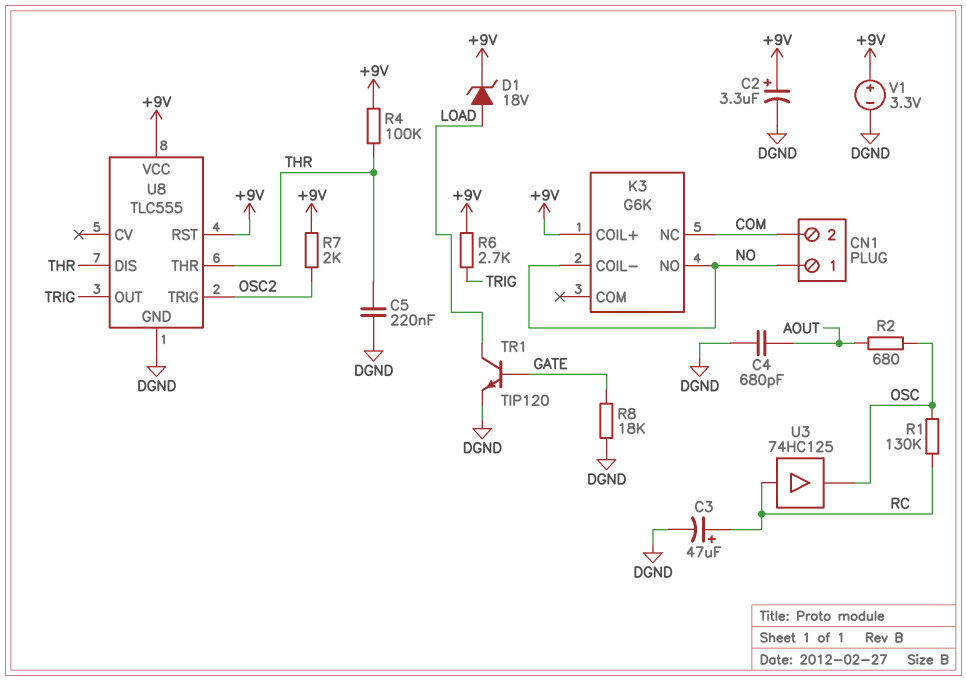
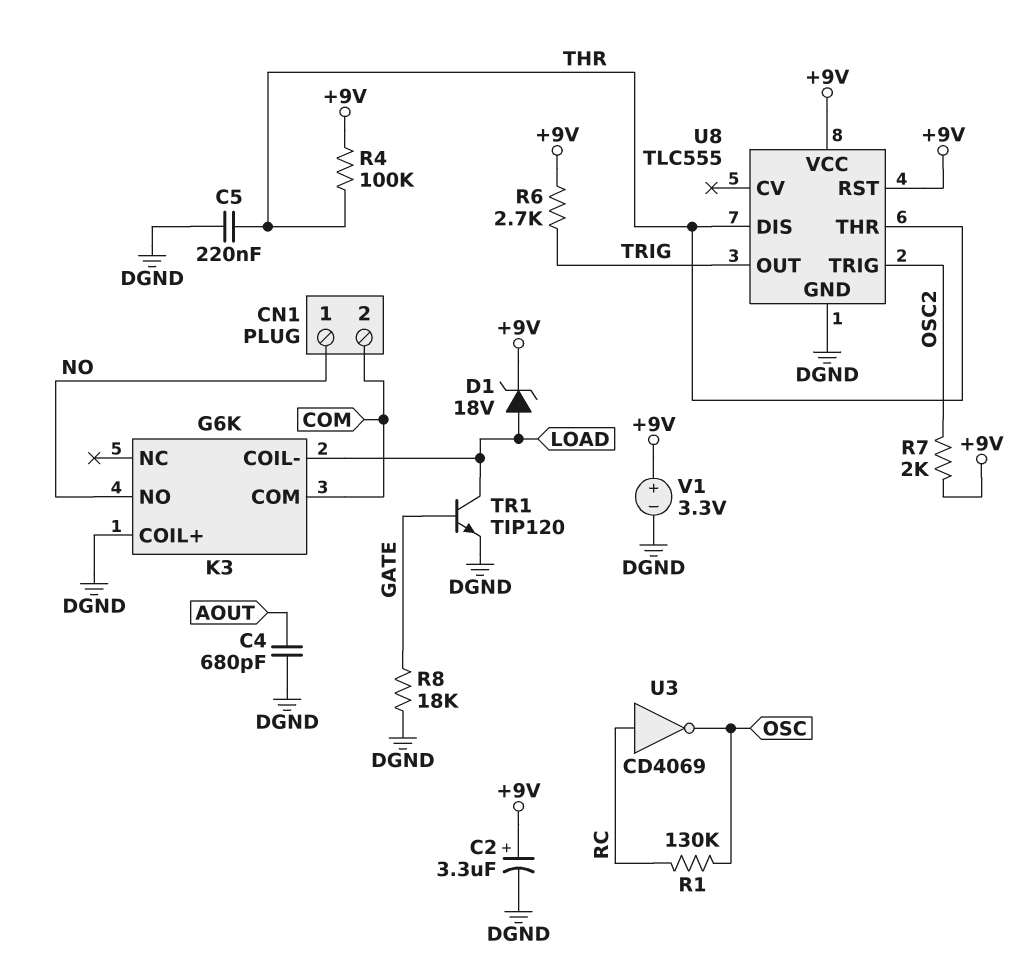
C3: 47uF (plus RC, minus DGND) -> none
K3 pin COIL+: +9V -> DGND
K3 pin COIL-: NO -> LOAD
K3 pin COM: none -> COM
K3 pin NC: COM -> none
R2: 680 (AOUT, OSC) -> none
U3: buffer 74HC125 (in RC, out OSC) -> NOT CD4069 (in RC, out OSC)

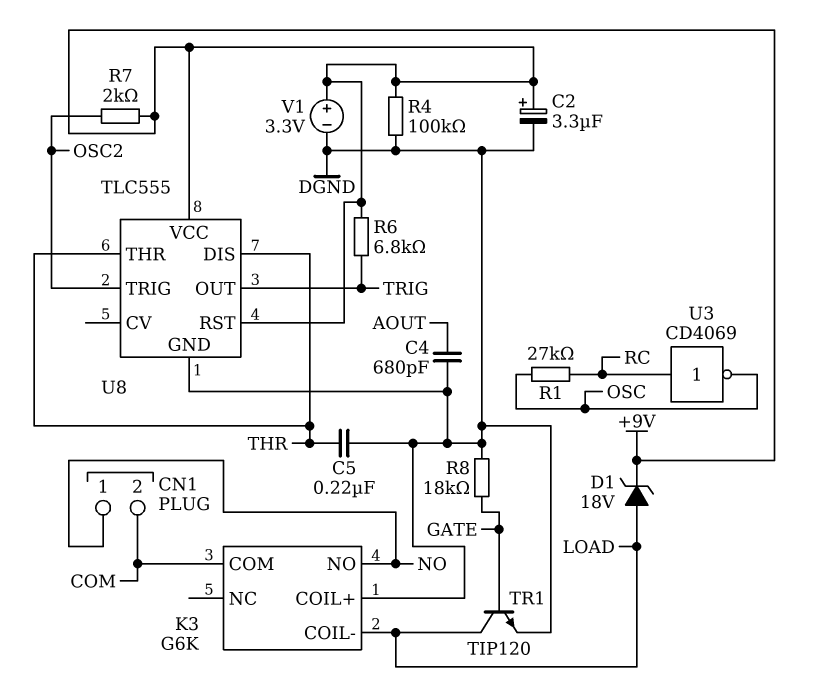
R1: 130k (OSC, RC) -> 27k (OSC, RC)
R4: 100k (+9V, THR) -> 100k (+9V, DGND)
R6: 2.7k (+9V, TRIG) -> 6.8k (+9V, TRIG)

